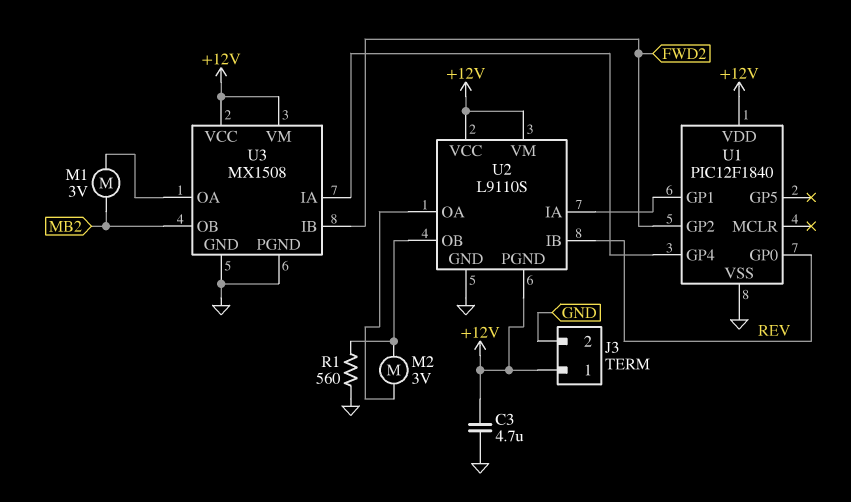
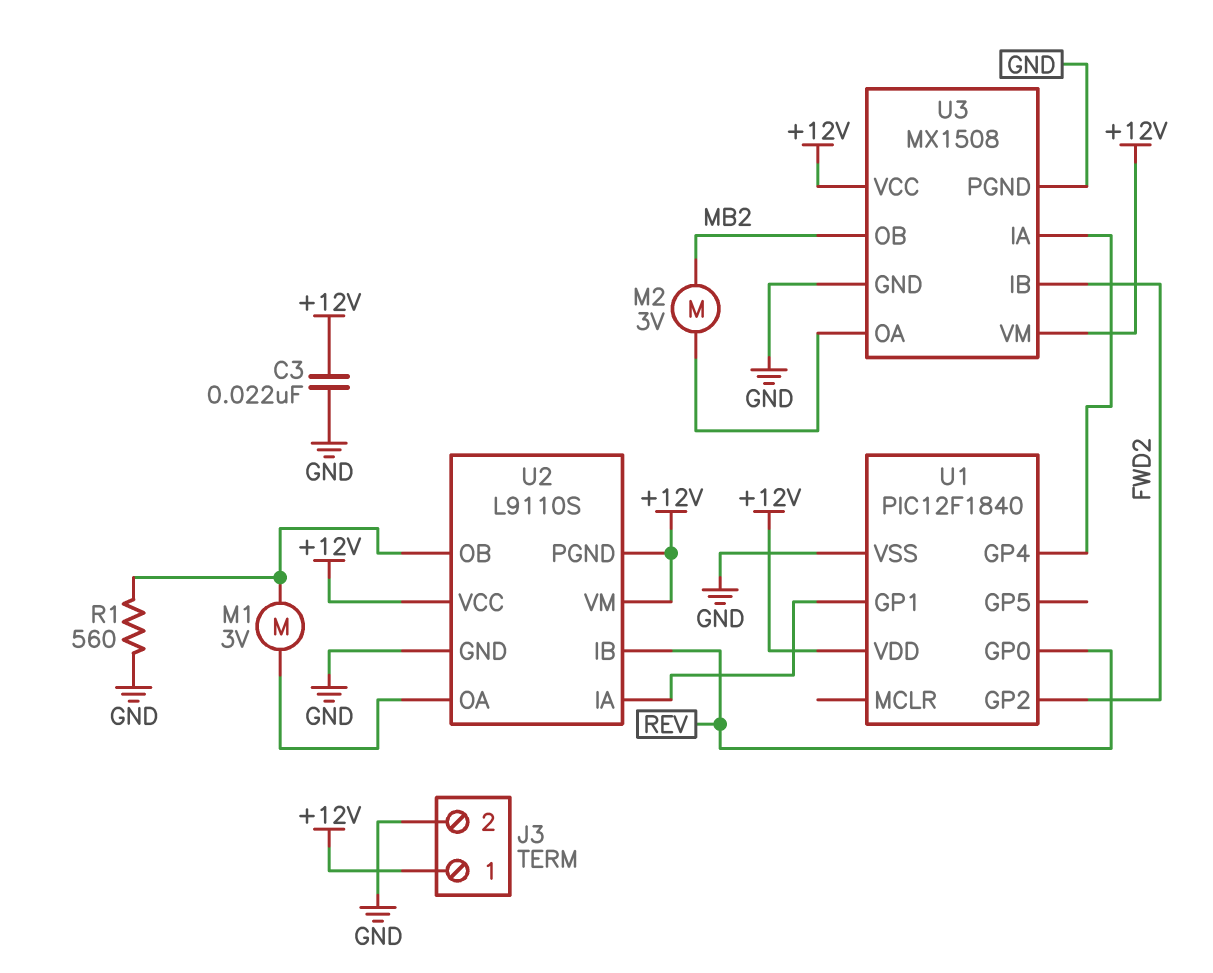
C3: 4.7uF (+12V, GND) -> 22nF (+12V, GND)
M1: motor 3V (MB2, U3/OA) -> motor 3V (U2/OA, U2/OB)
M2: motor 3V (U2/OA, U2/OB) -> motor 3V (MB2, U3/OA)

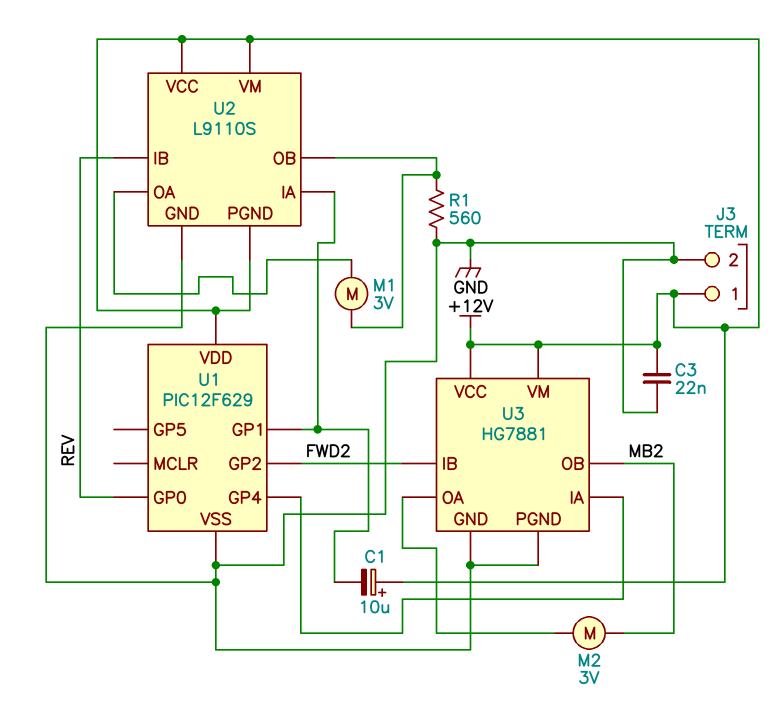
C1: none -> 10uF (plus +12V, minus U1/GP1)
U1: PIC12F1840 -> PIC12F629
U3: MX1508 -> HG7881

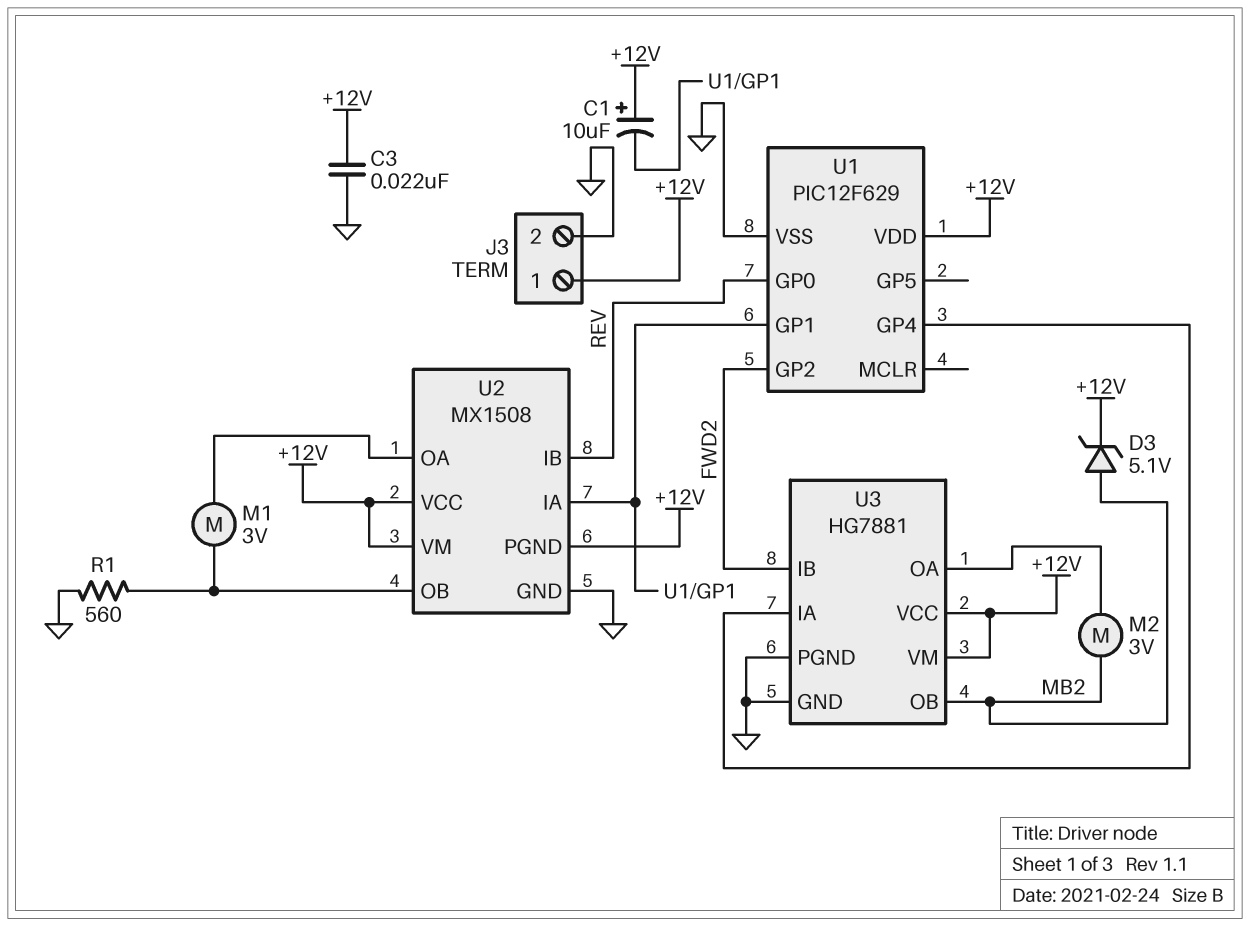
D3: none -> zener 5.1V (A MB2, K +12V)
U2: L9110S -> MX1508

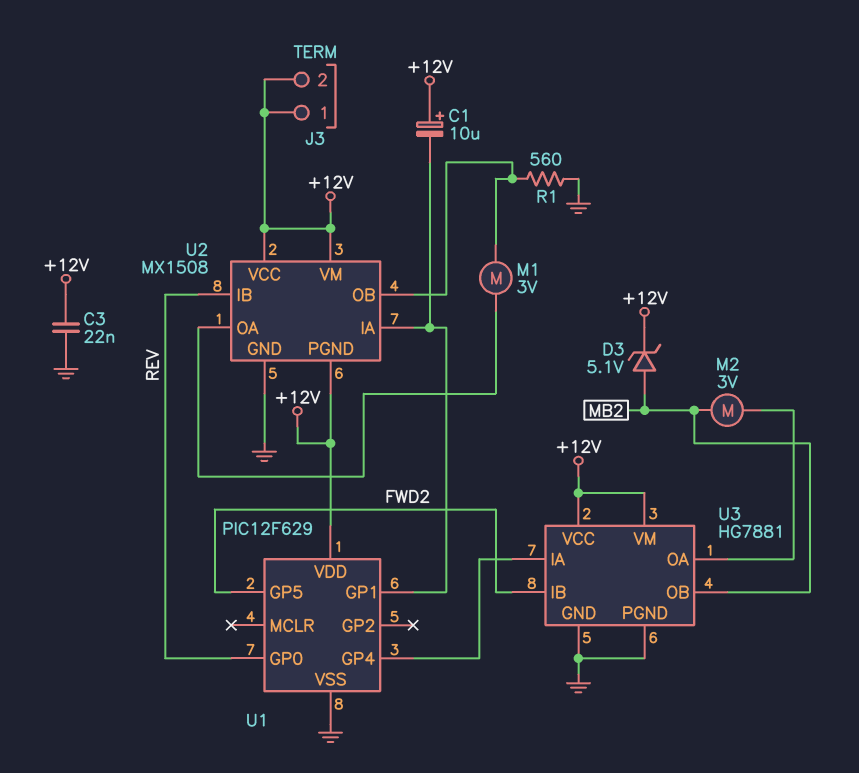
J3 pin 2: GND -> +12V
U1 pin GP2: FWD2 -> none
U1 pin GP5: none -> FWD2

